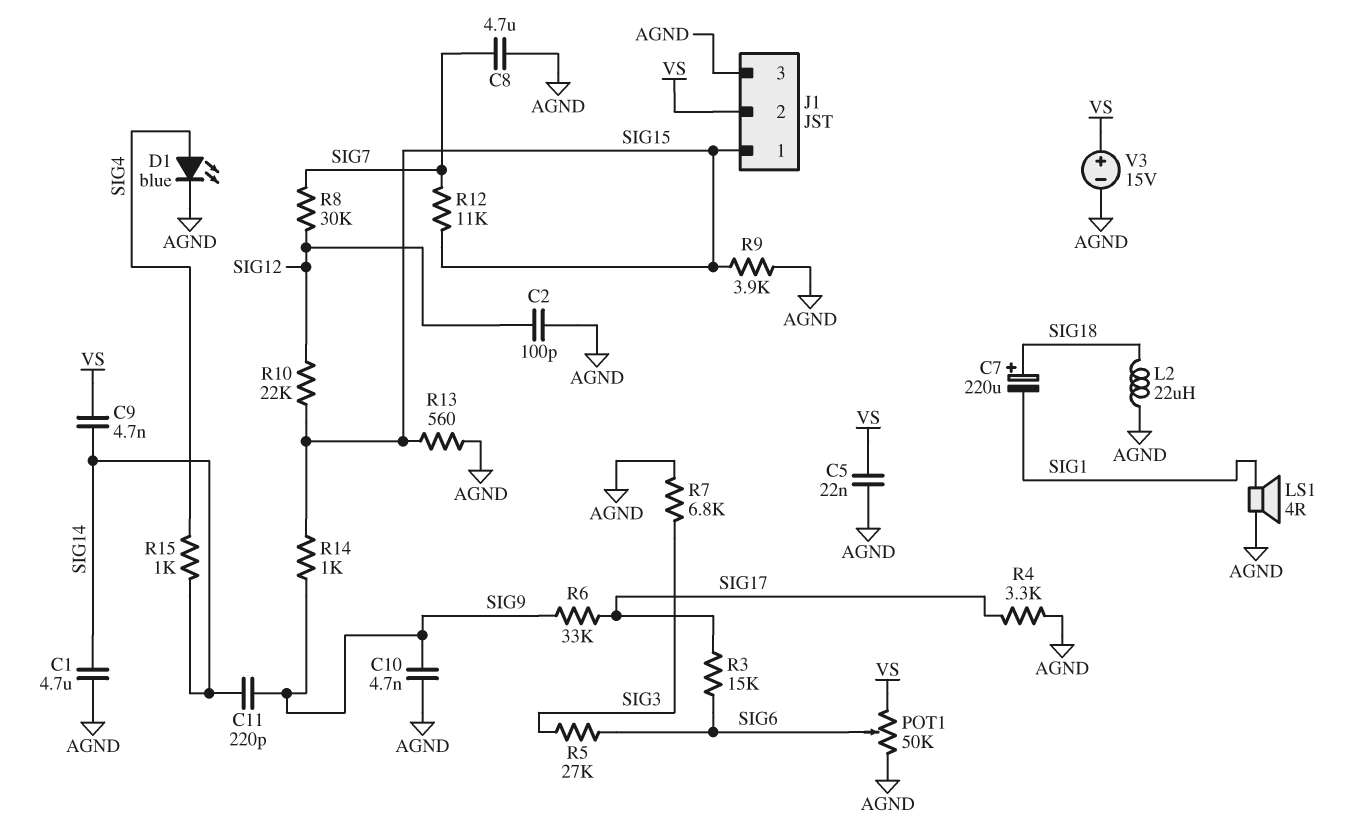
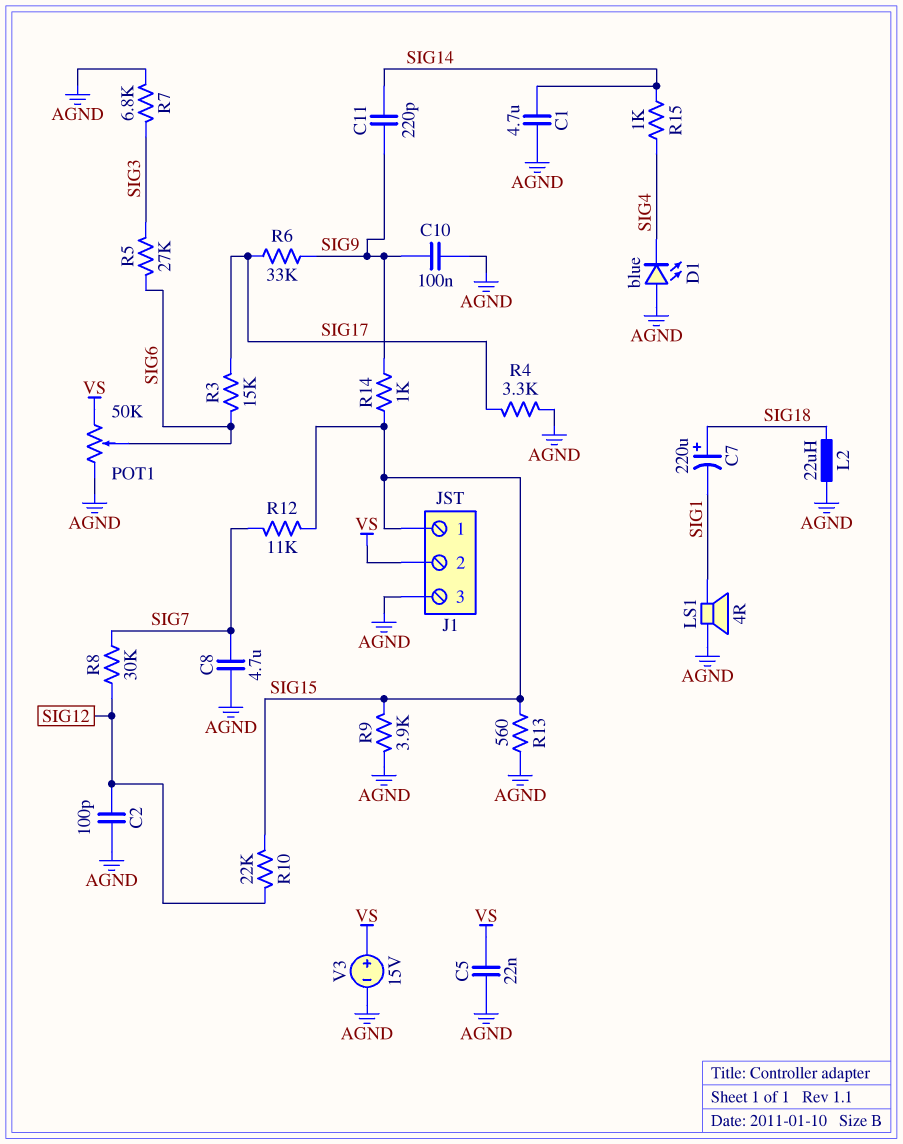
C9: 4.7nF (SIG14, VS) -> none
C10: 4.7nF (AGND, SIG9) -> 100nF (AGND, SIG9)
D1: LED blue (A SIG4, K AGND) -> LED blue (A AGND, K SIG4)

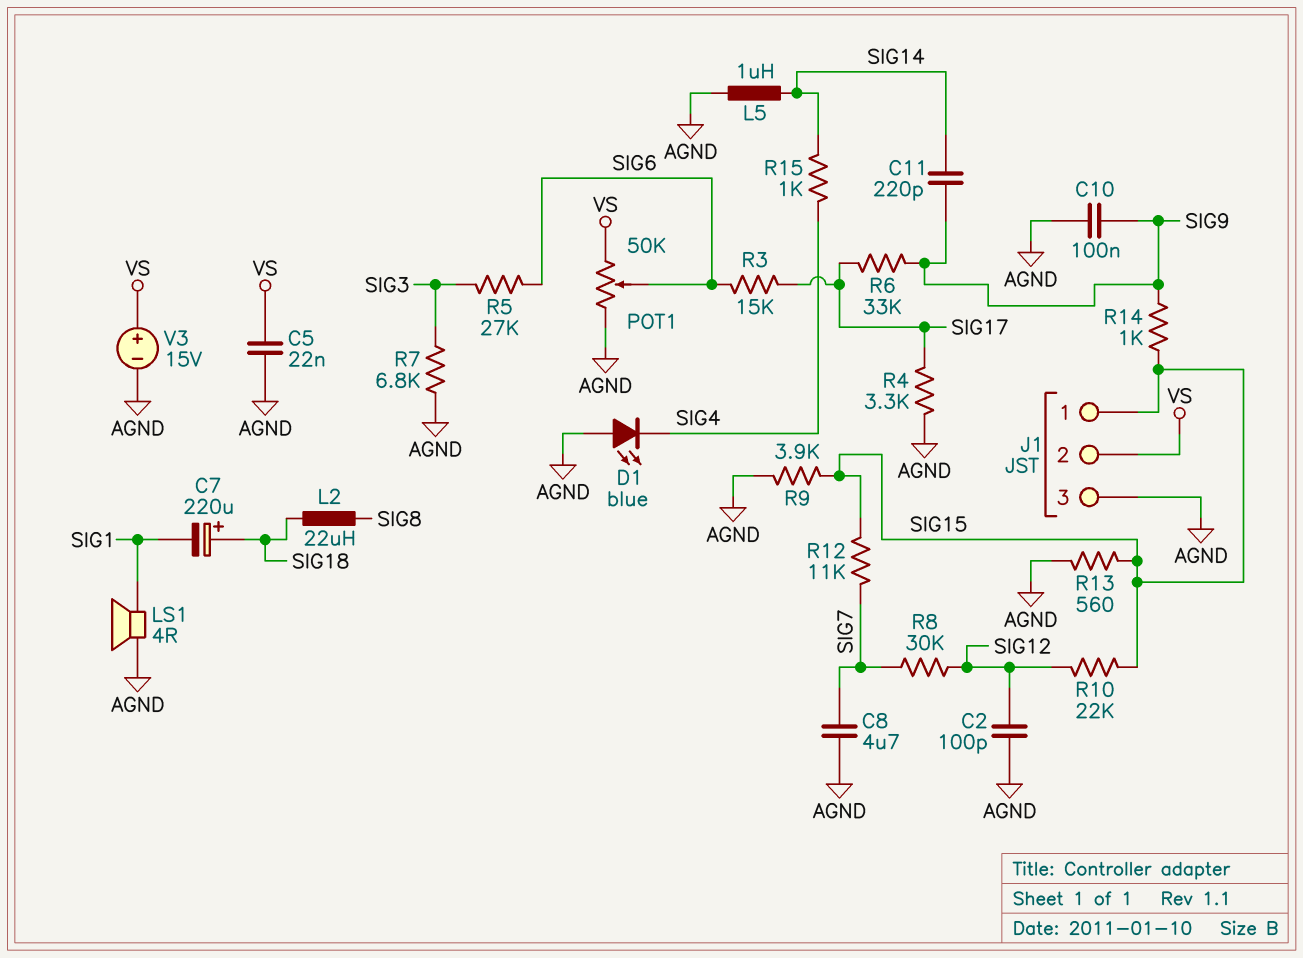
C1: 4.7uF (AGND, SIG14) -> none
L2: 22uH (AGND, SIG18) -> 22uH (SIG8, SIG18)
L5: none -> 1uH (AGND, SIG14)

